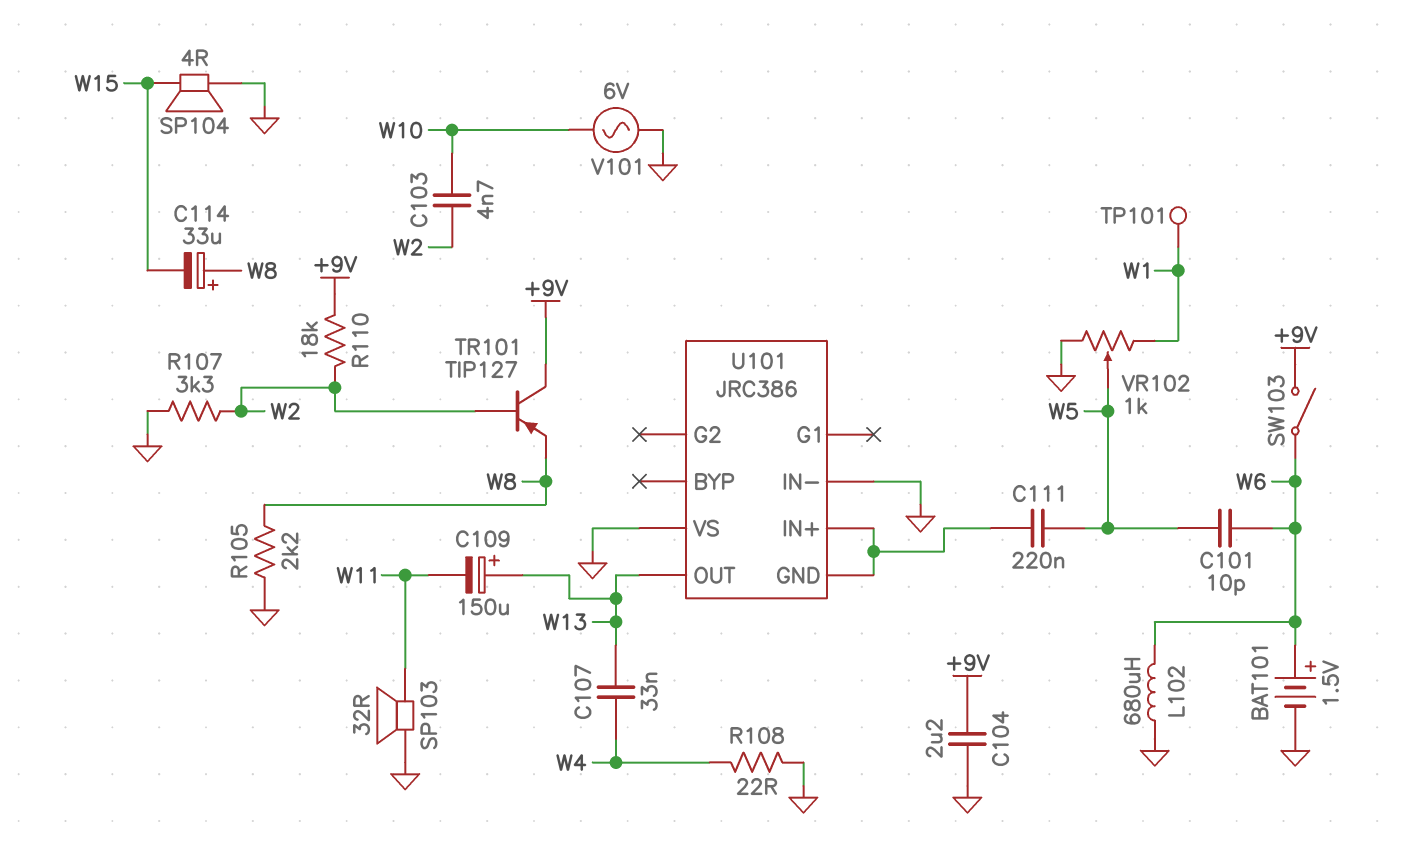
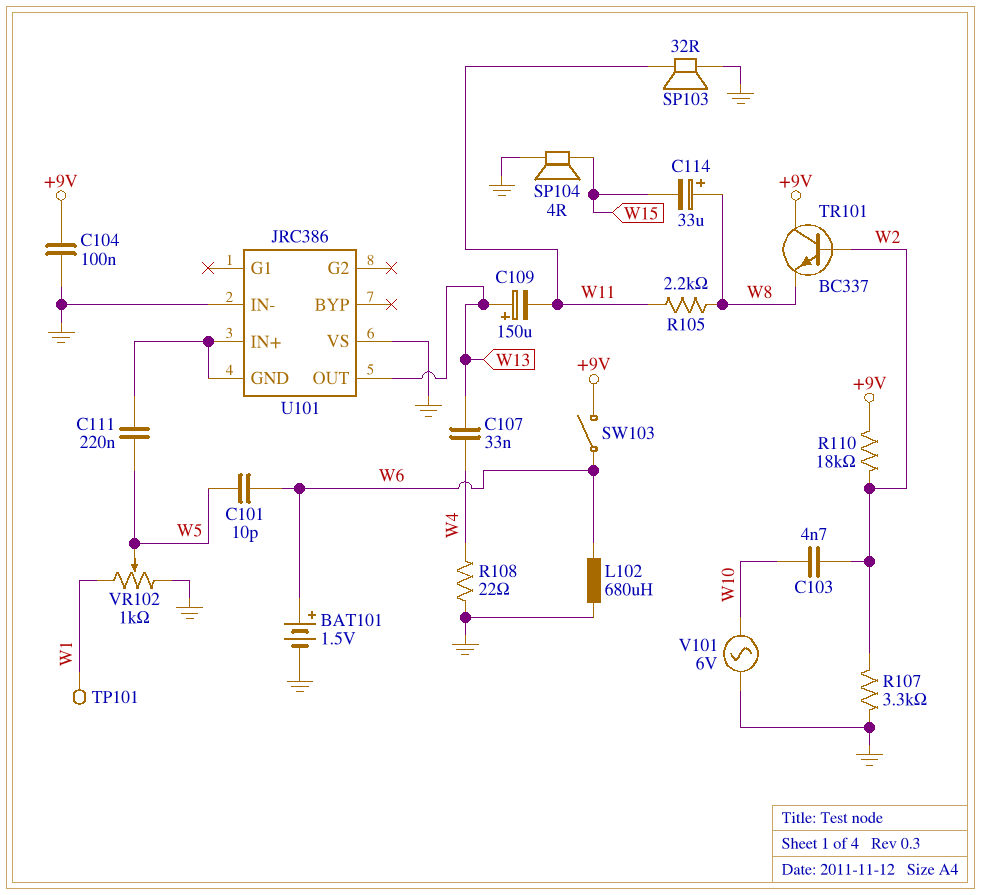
C104: 2.2uF (+9V, GND) -> 100nF (+9V, GND)
R105: 2.2k (GND, W8) -> 2.2k (W8, W11)
TR101: PNP TIP127 (B W2, C +9V, E W8) -> NPN BC337 (B W2, C +9V, E W8)

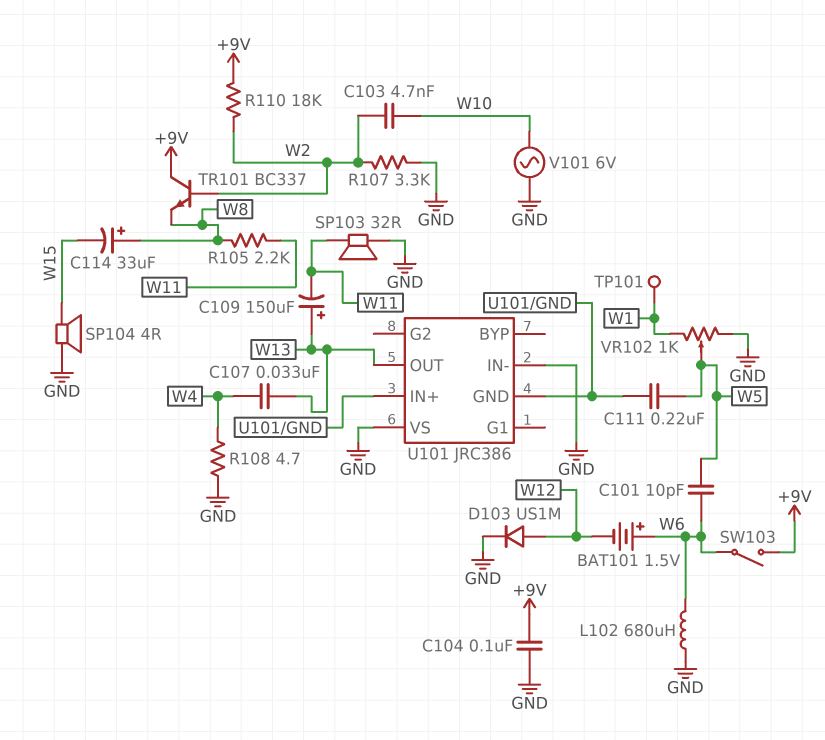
BAT101: 1.5V (plus W6, minus GND) -> 1.5V (plus W6, minus W12)
D103: none -> diode US1M (A W12, K GND)
R108: 22 (GND, W4) -> 4.7 (GND, W4)

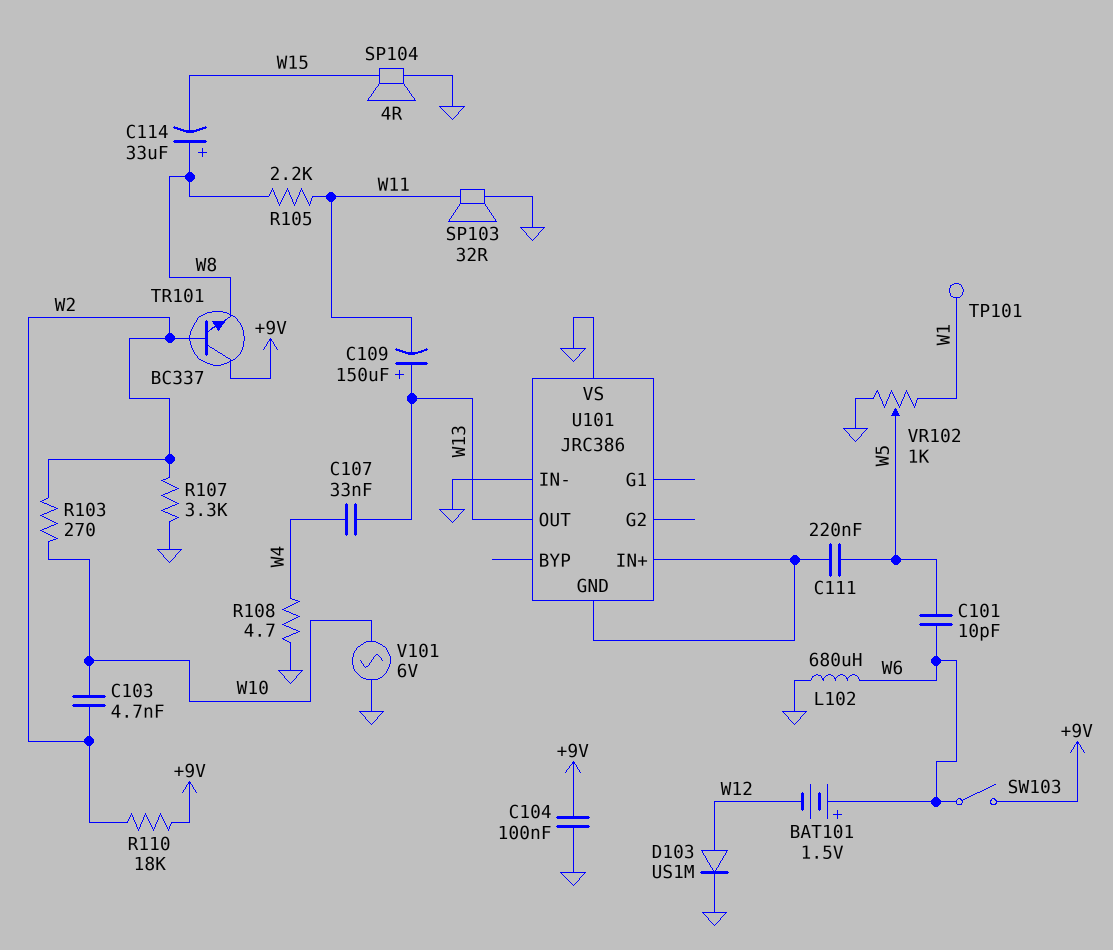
R103: none -> 270 (W2, W10)

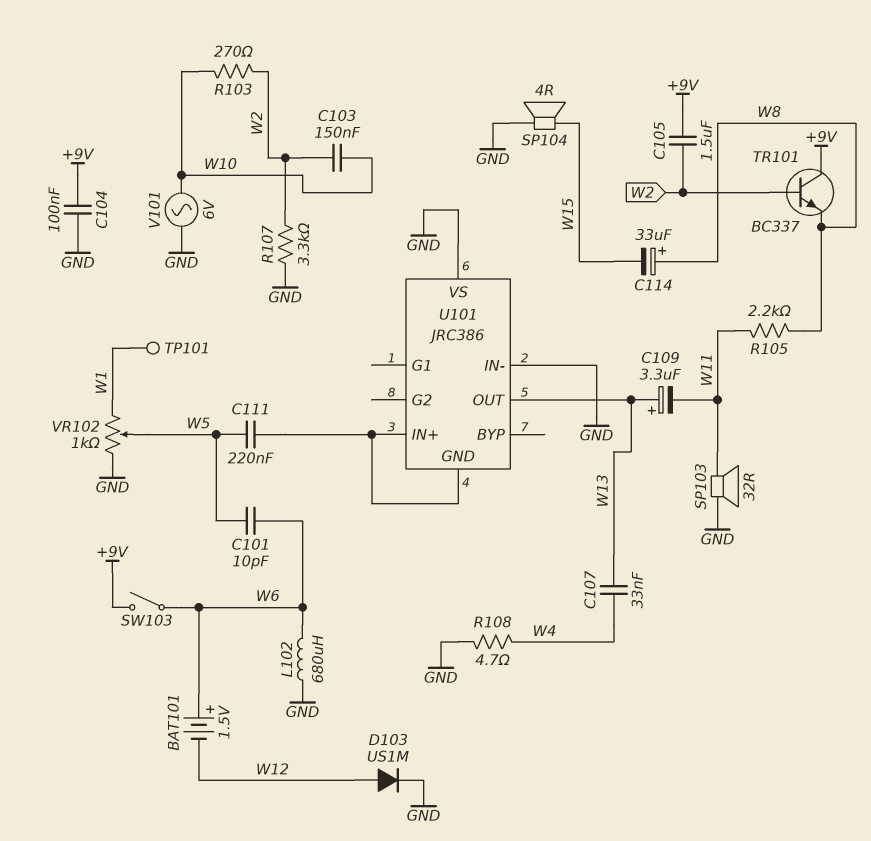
C103: 4.7nF (W2, W10) -> 150nF (W2, W10)
C105: none -> 1.5uF (+9V, W2)
C109: 150uF (plus W13, minus W11) -> 3.3uF (plus W13, minus W11)
R110: 18k (+9V, W2) -> none

